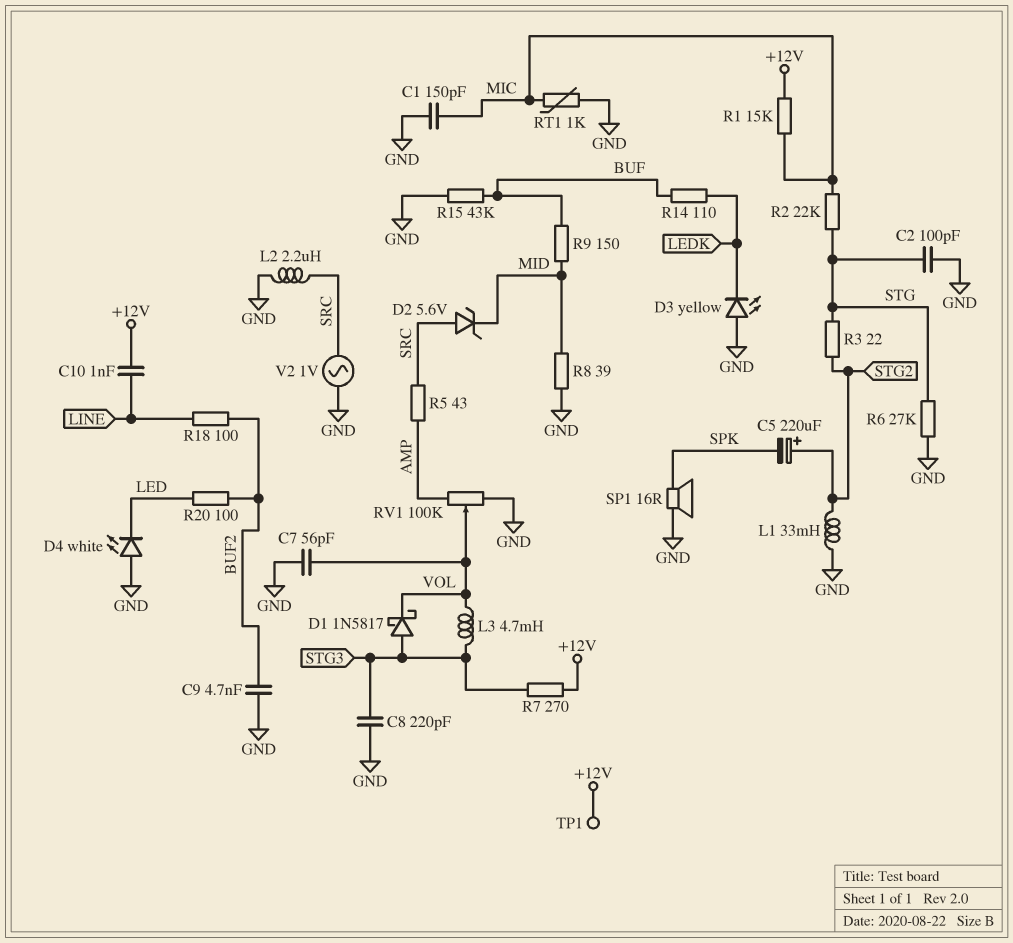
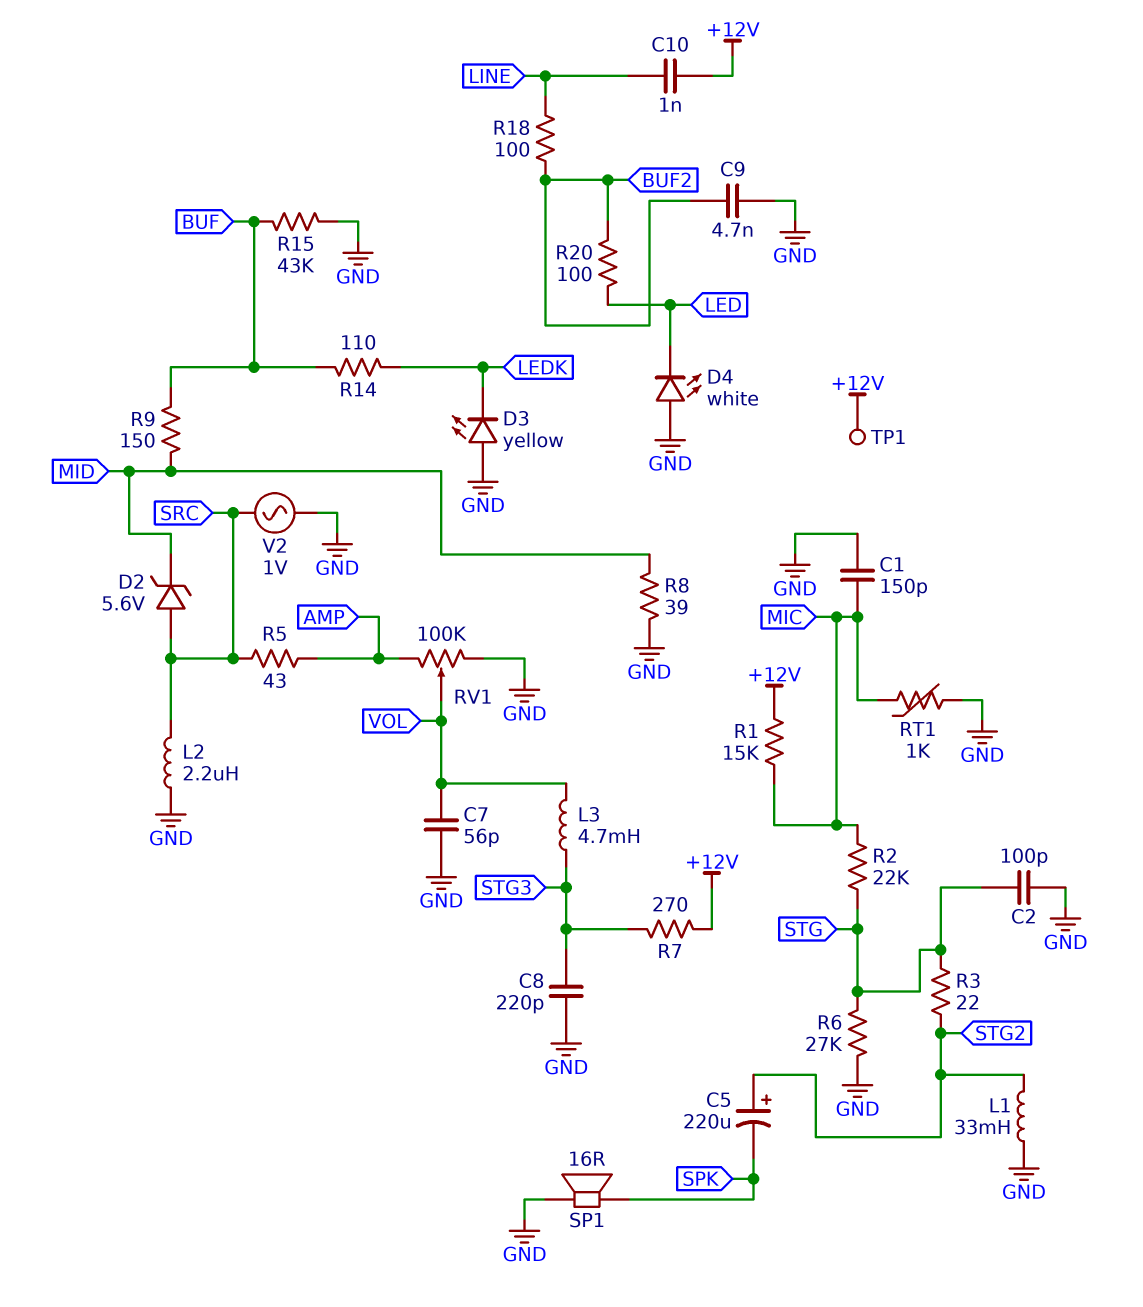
D1: schottky 1N5817 (A STG3, K VOL) -> none

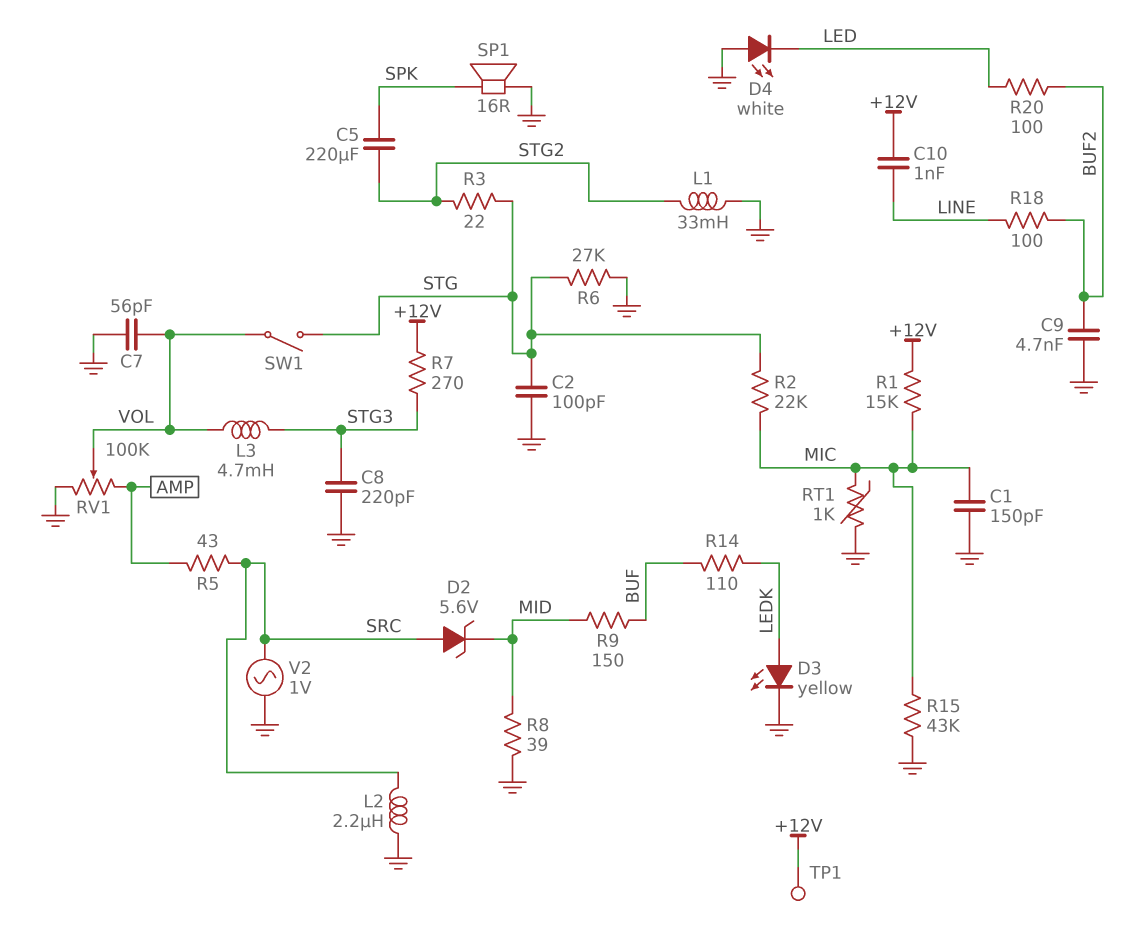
C5: 220uF (plus STG2, minus SPK) -> 220uF (SPK, STG2)
D3: LED yellow (A GND, K LEDK) -> LED yellow (A LEDK, K GND)
R15: 43k (BUF, GND) -> 43k (GND, MIC)
SW1: none -> switch (STG, VOL)

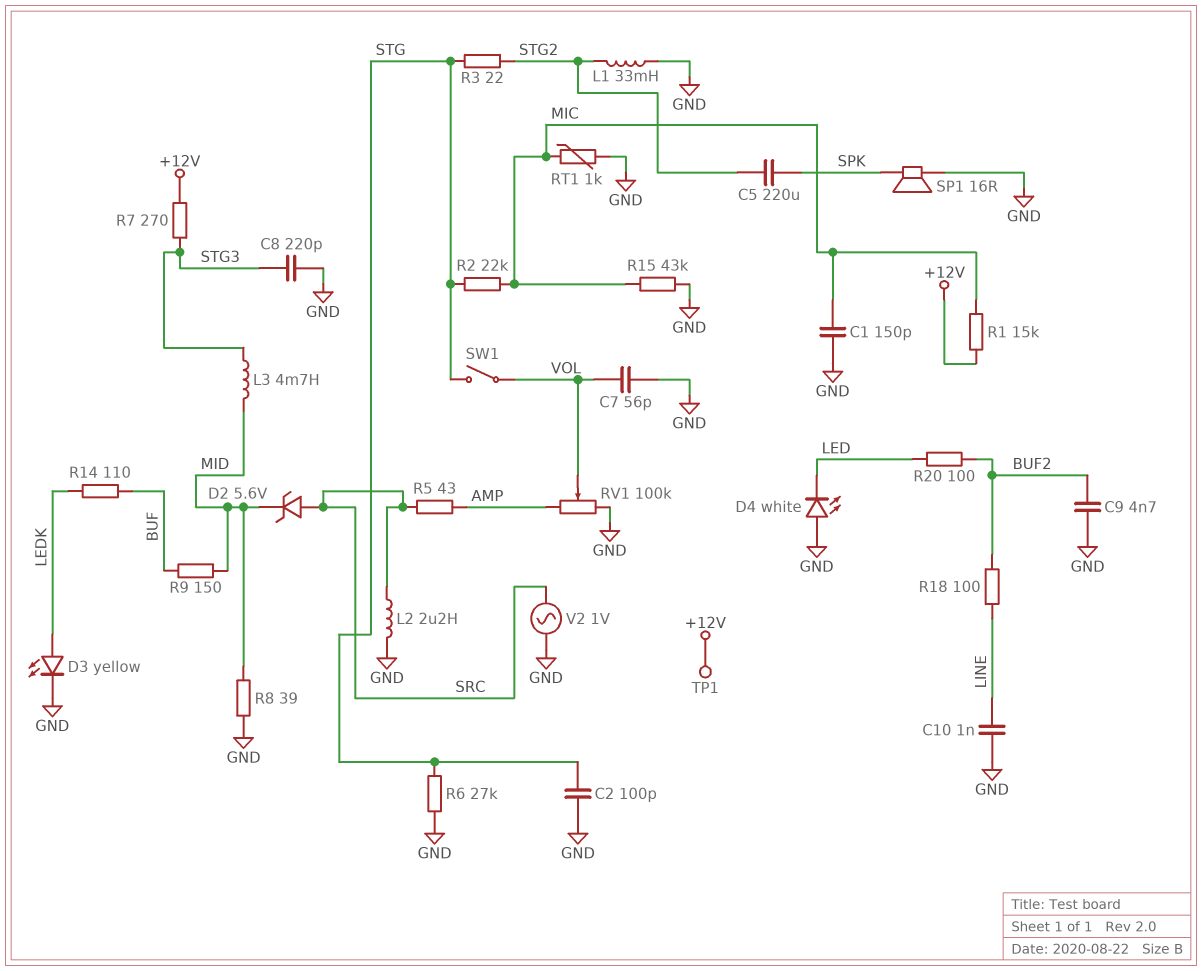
C10: 1nF (+12V, LINE) -> 1nF (GND, LINE)
L3: 4.7mH (STG3, VOL) -> 4.7mH (MID, STG3)

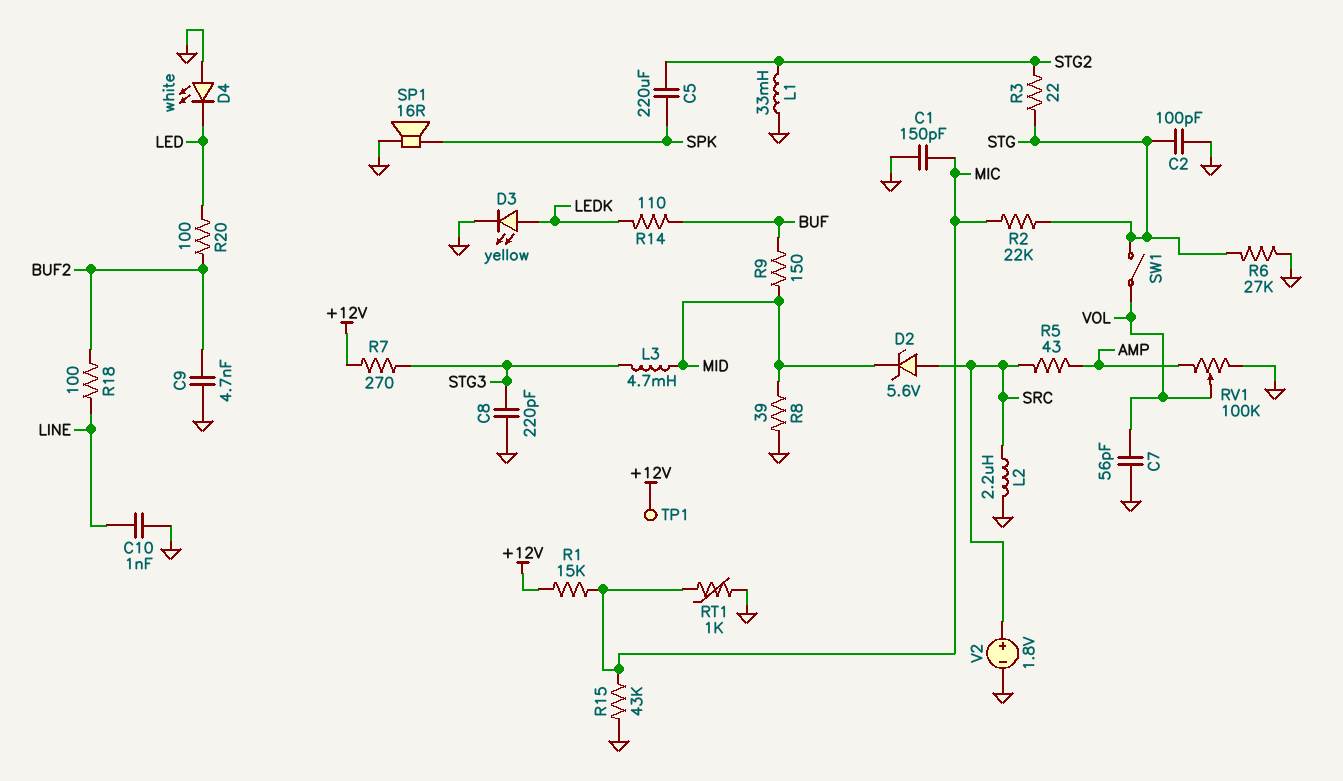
V2: AC 1V (GND, SRC) -> 1.8V (plus SRC, minus GND)

